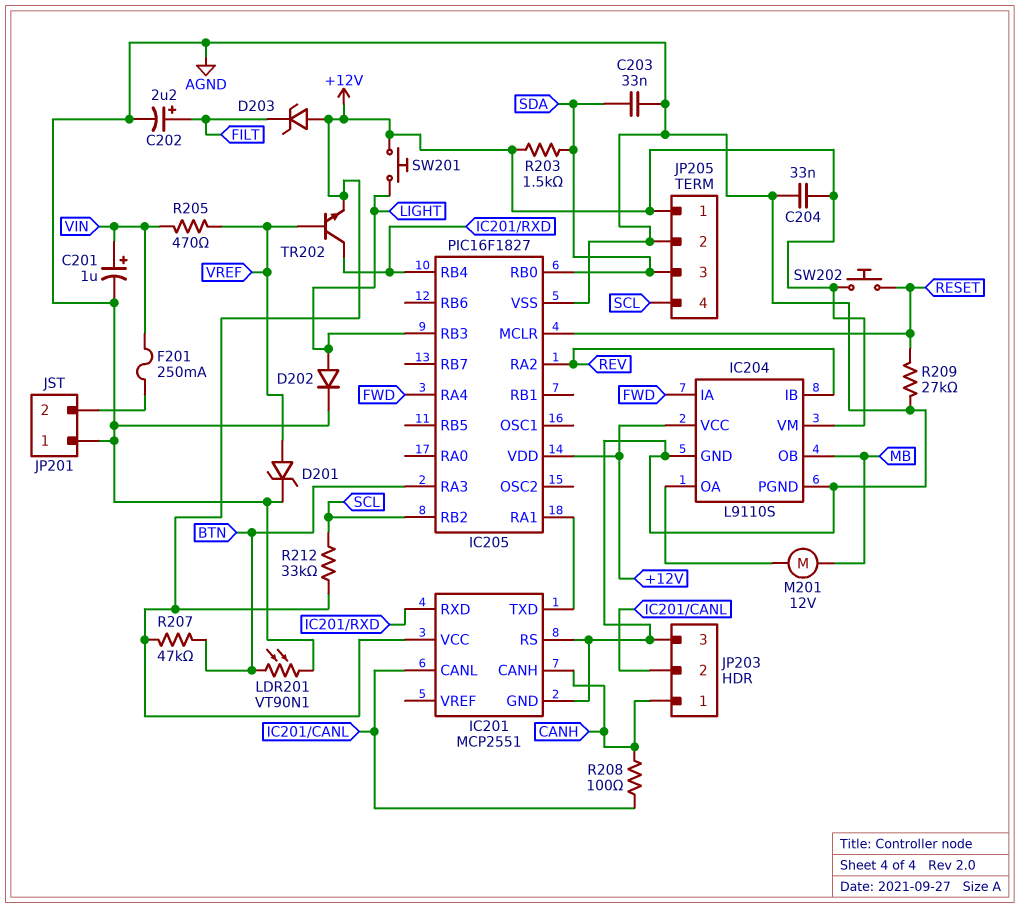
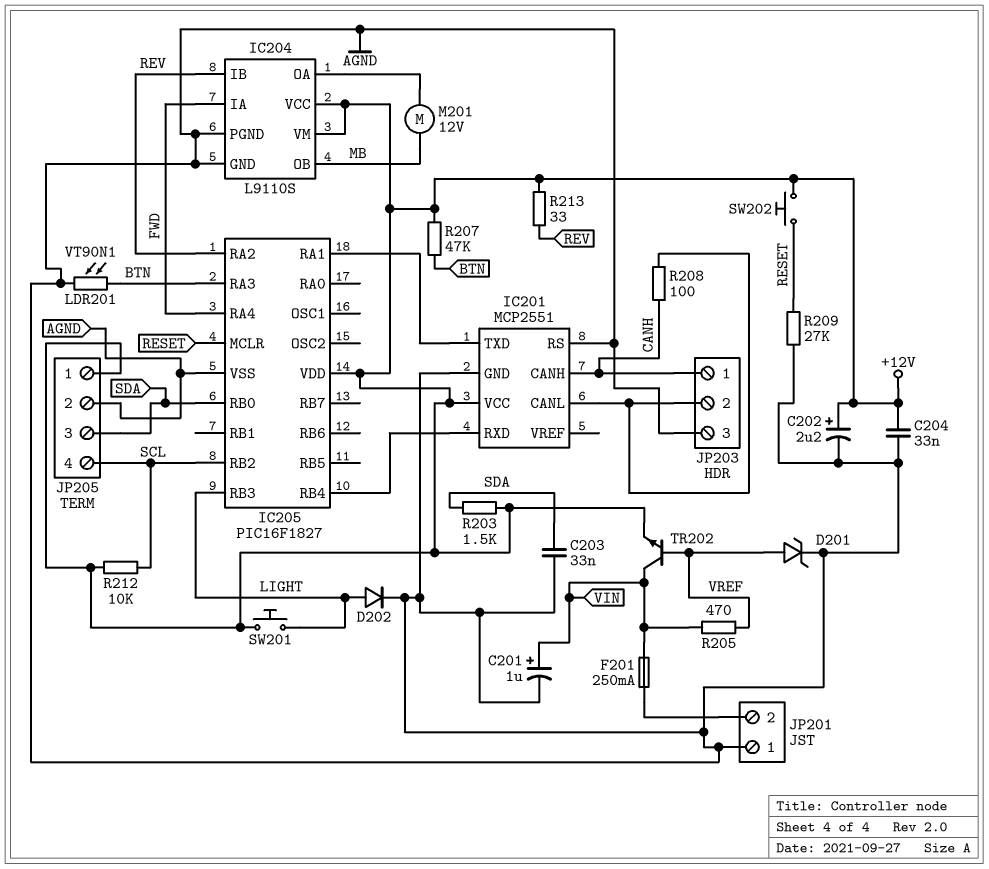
C202: 2.2uF (plus FILT, minus AGND) -> 2.2uF (plus +12V, minus AGND)
D203: zener (A +12V, K FILT) -> none
R212: 33k (+12V, SCL) -> 10k (+12V, SCL)
R213: none -> 33 (+12V, REV)
TR202: NPN (B VREF, C IC201/RXD, E +12V) -> NPN (B VREF, C VIN, E +12V)

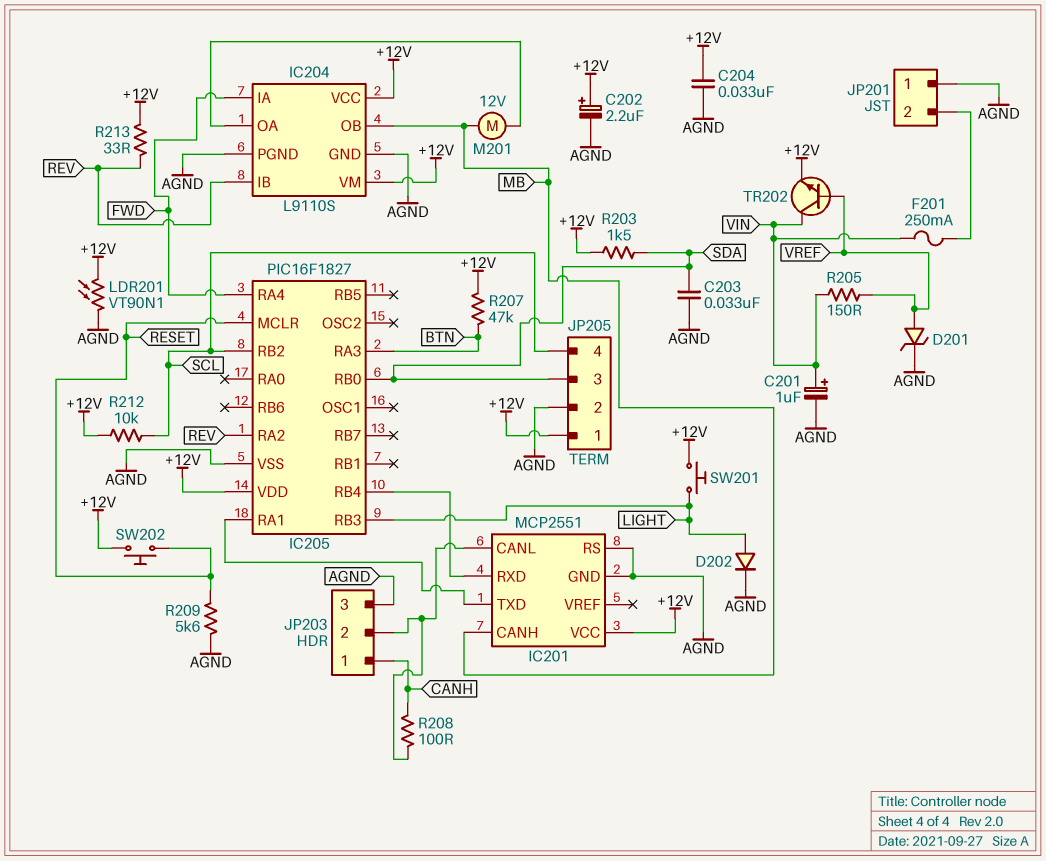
IC201 pin CANH: CANH -> MB
LDR201: VT90N1 (AGND, BTN) -> VT90N1 (+12V, AGND)
R205: 470 (VIN, VREF) -> 150 (VIN, VREF)
R209: 27k (AGND, RESET) -> 5.6k (AGND, RESET)

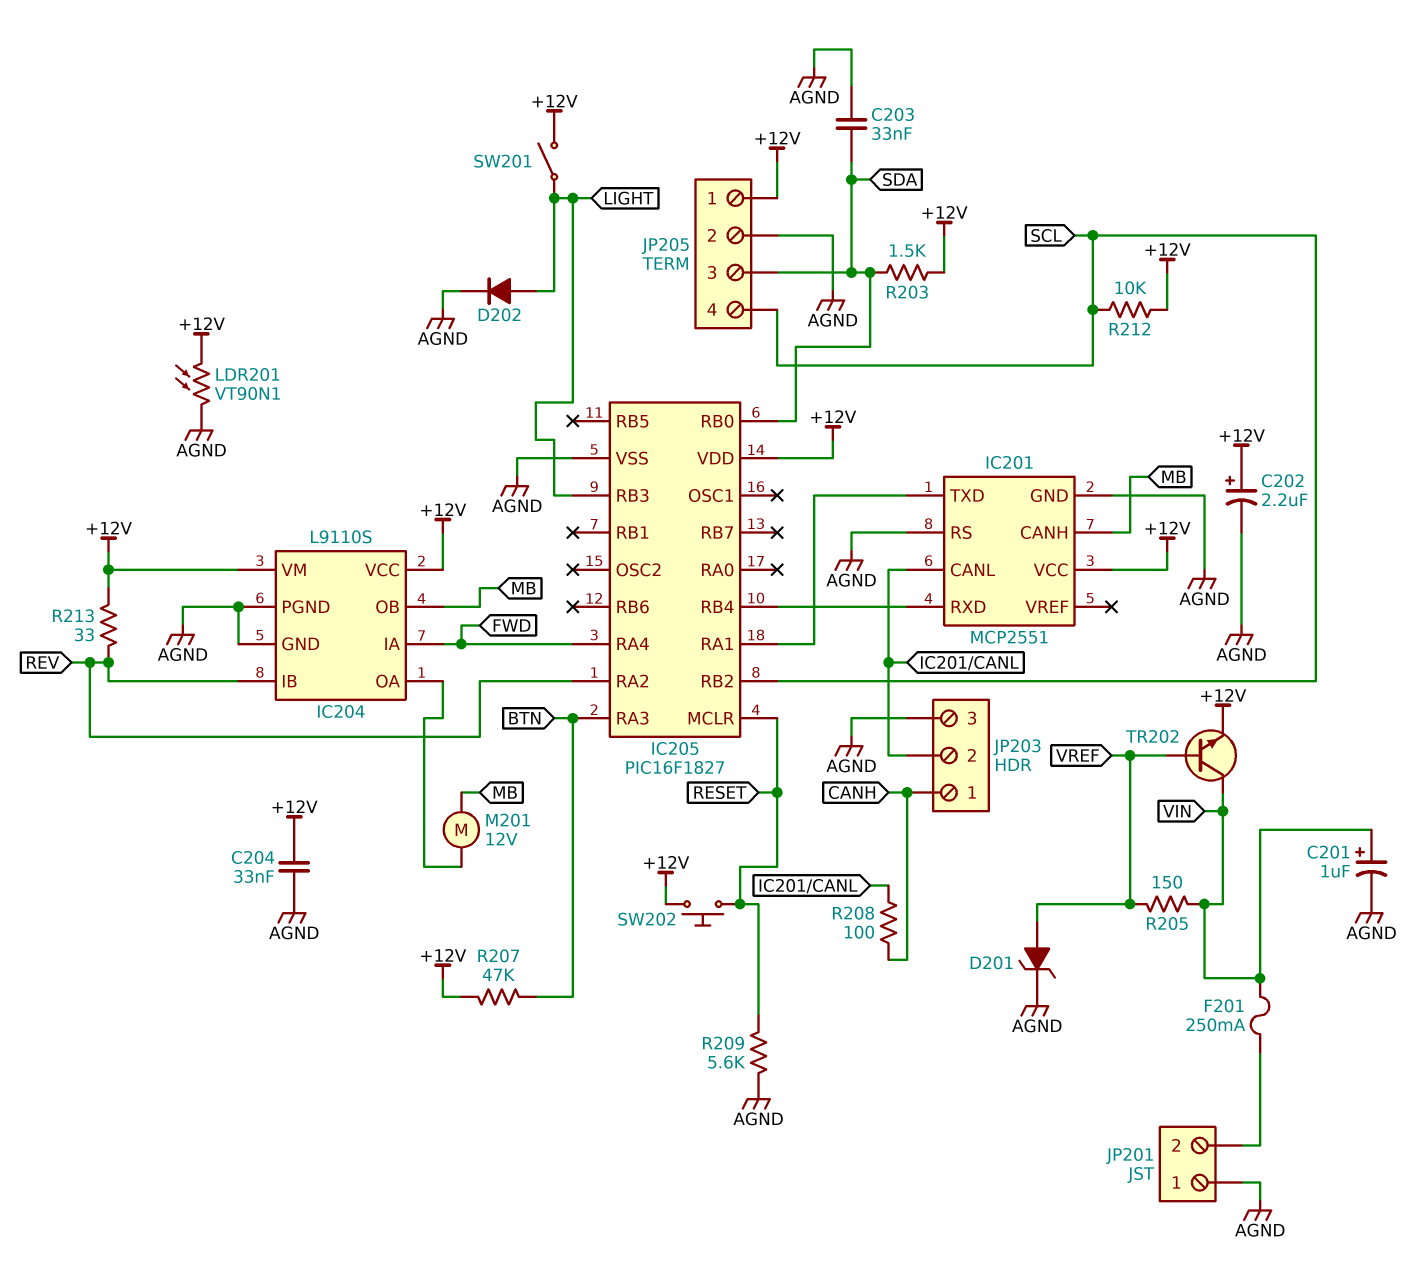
SW201: button (+12V, LIGHT) -> switch (+12V, LIGHT)

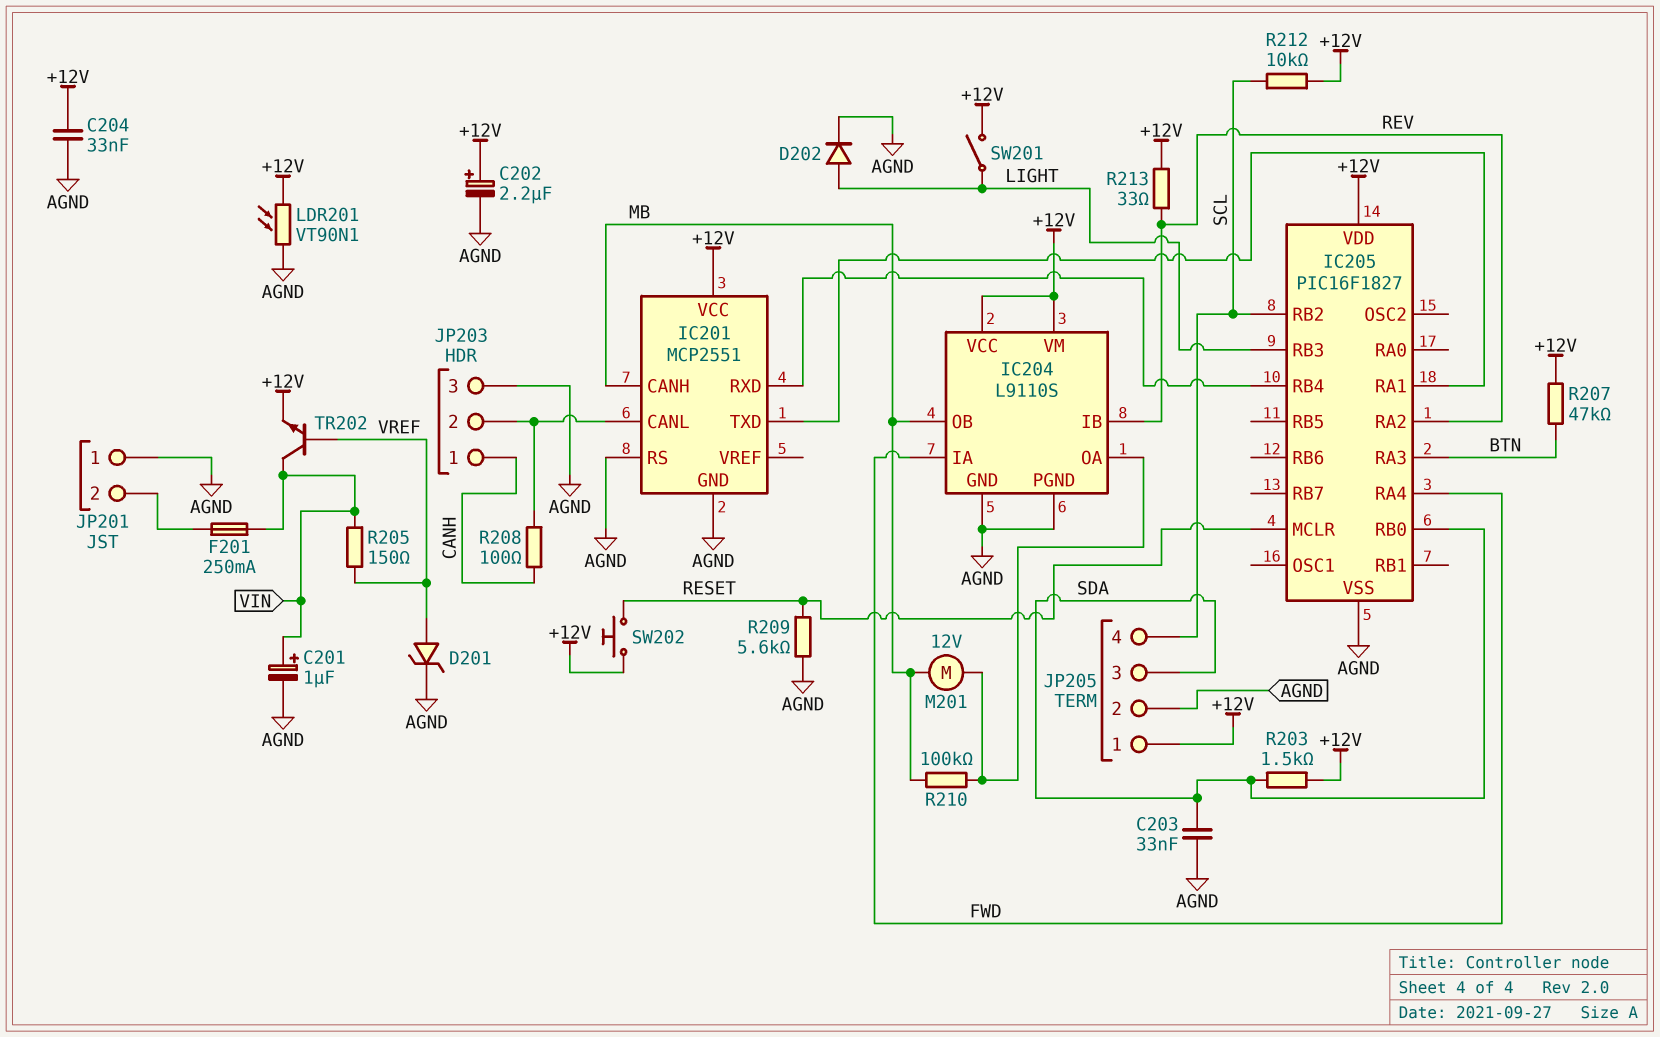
R210: none -> 100k (IC204/OA, MB)

